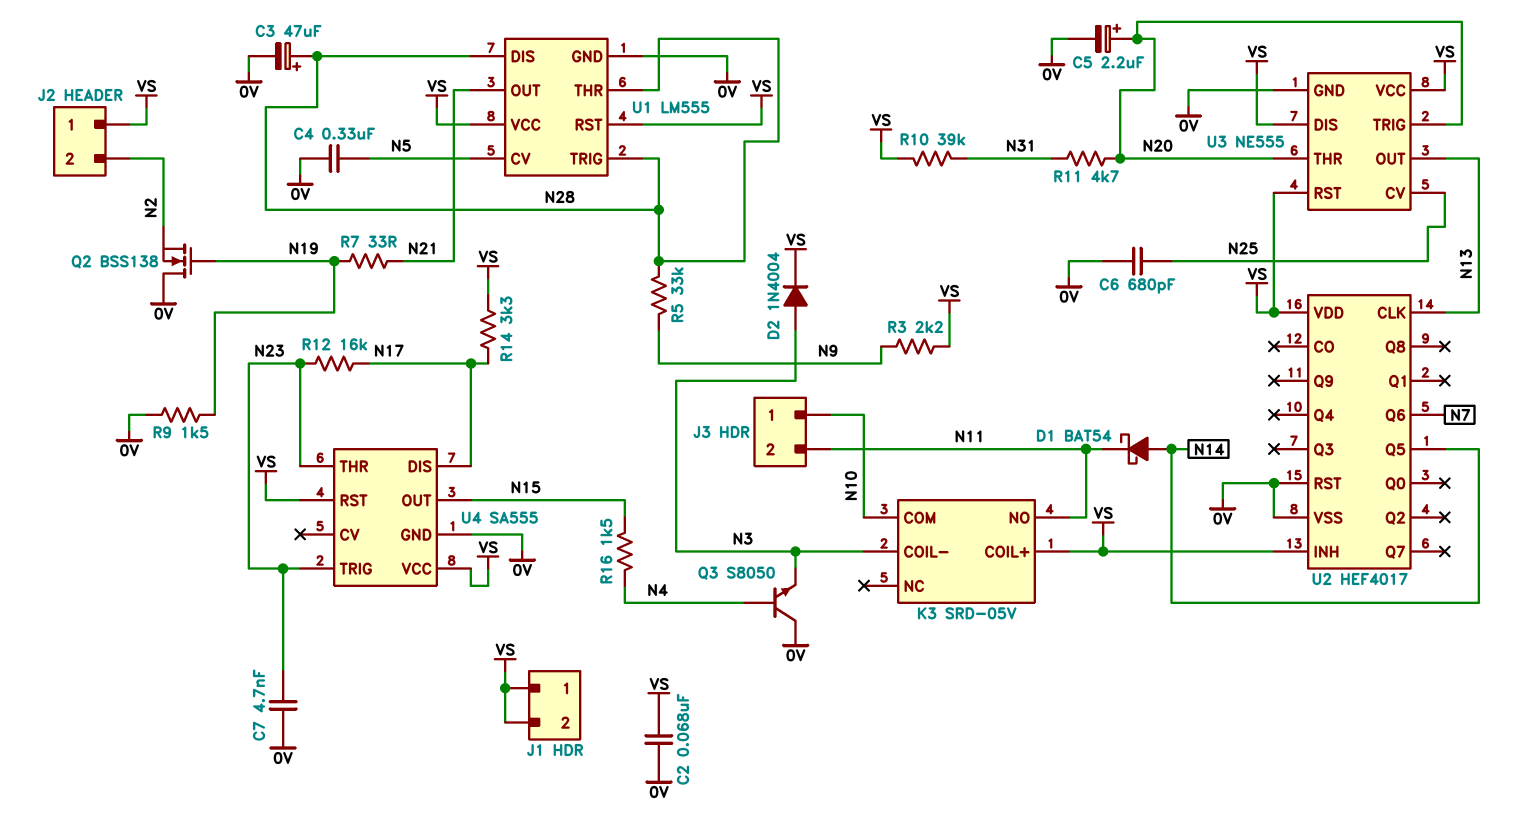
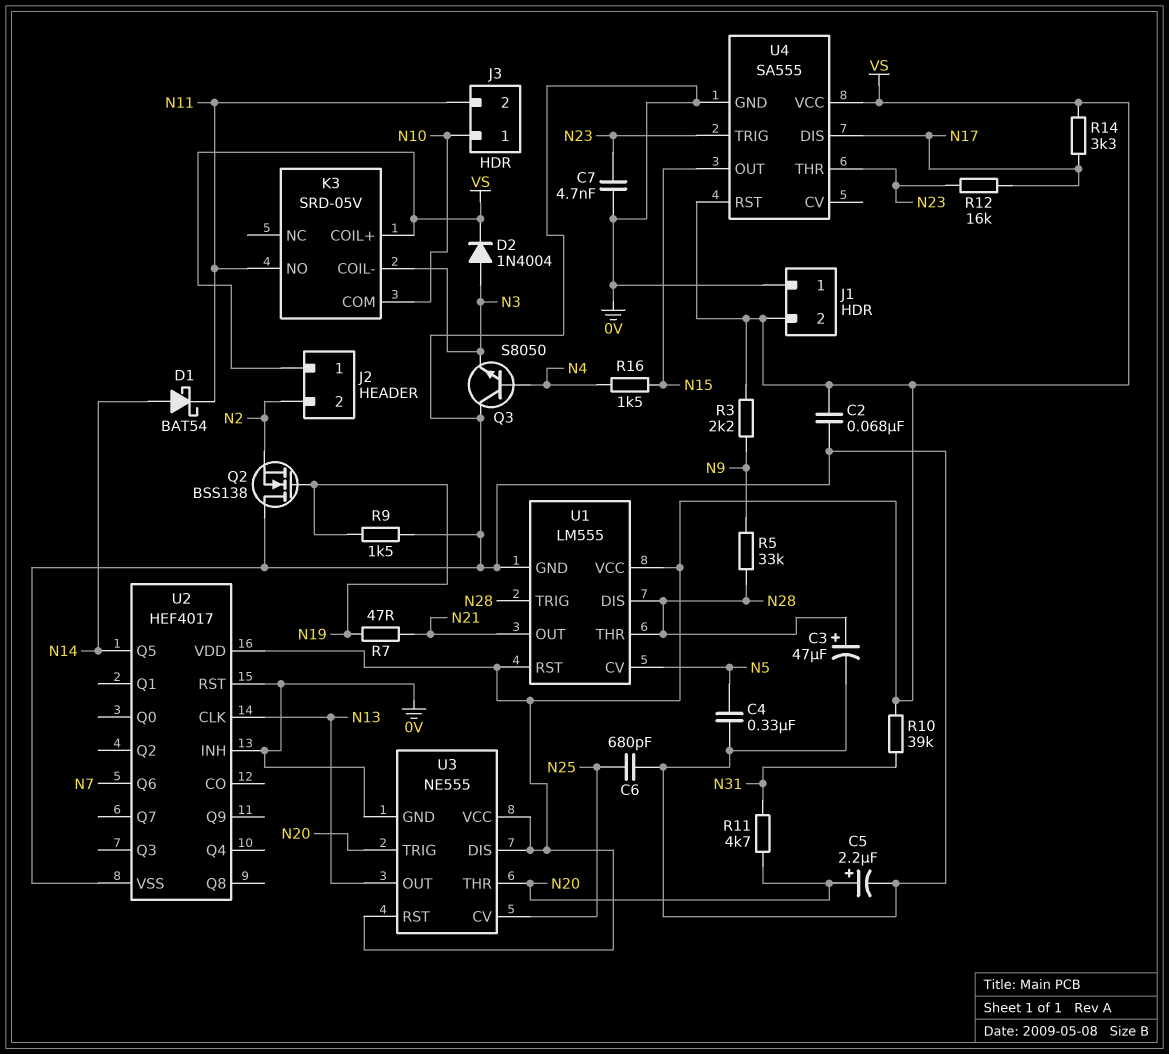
J1 pin 1: VS -> 0V
R7: 33 (N19, N21) -> 47 (N19, N21)
U2 pin INH: VS -> 0V

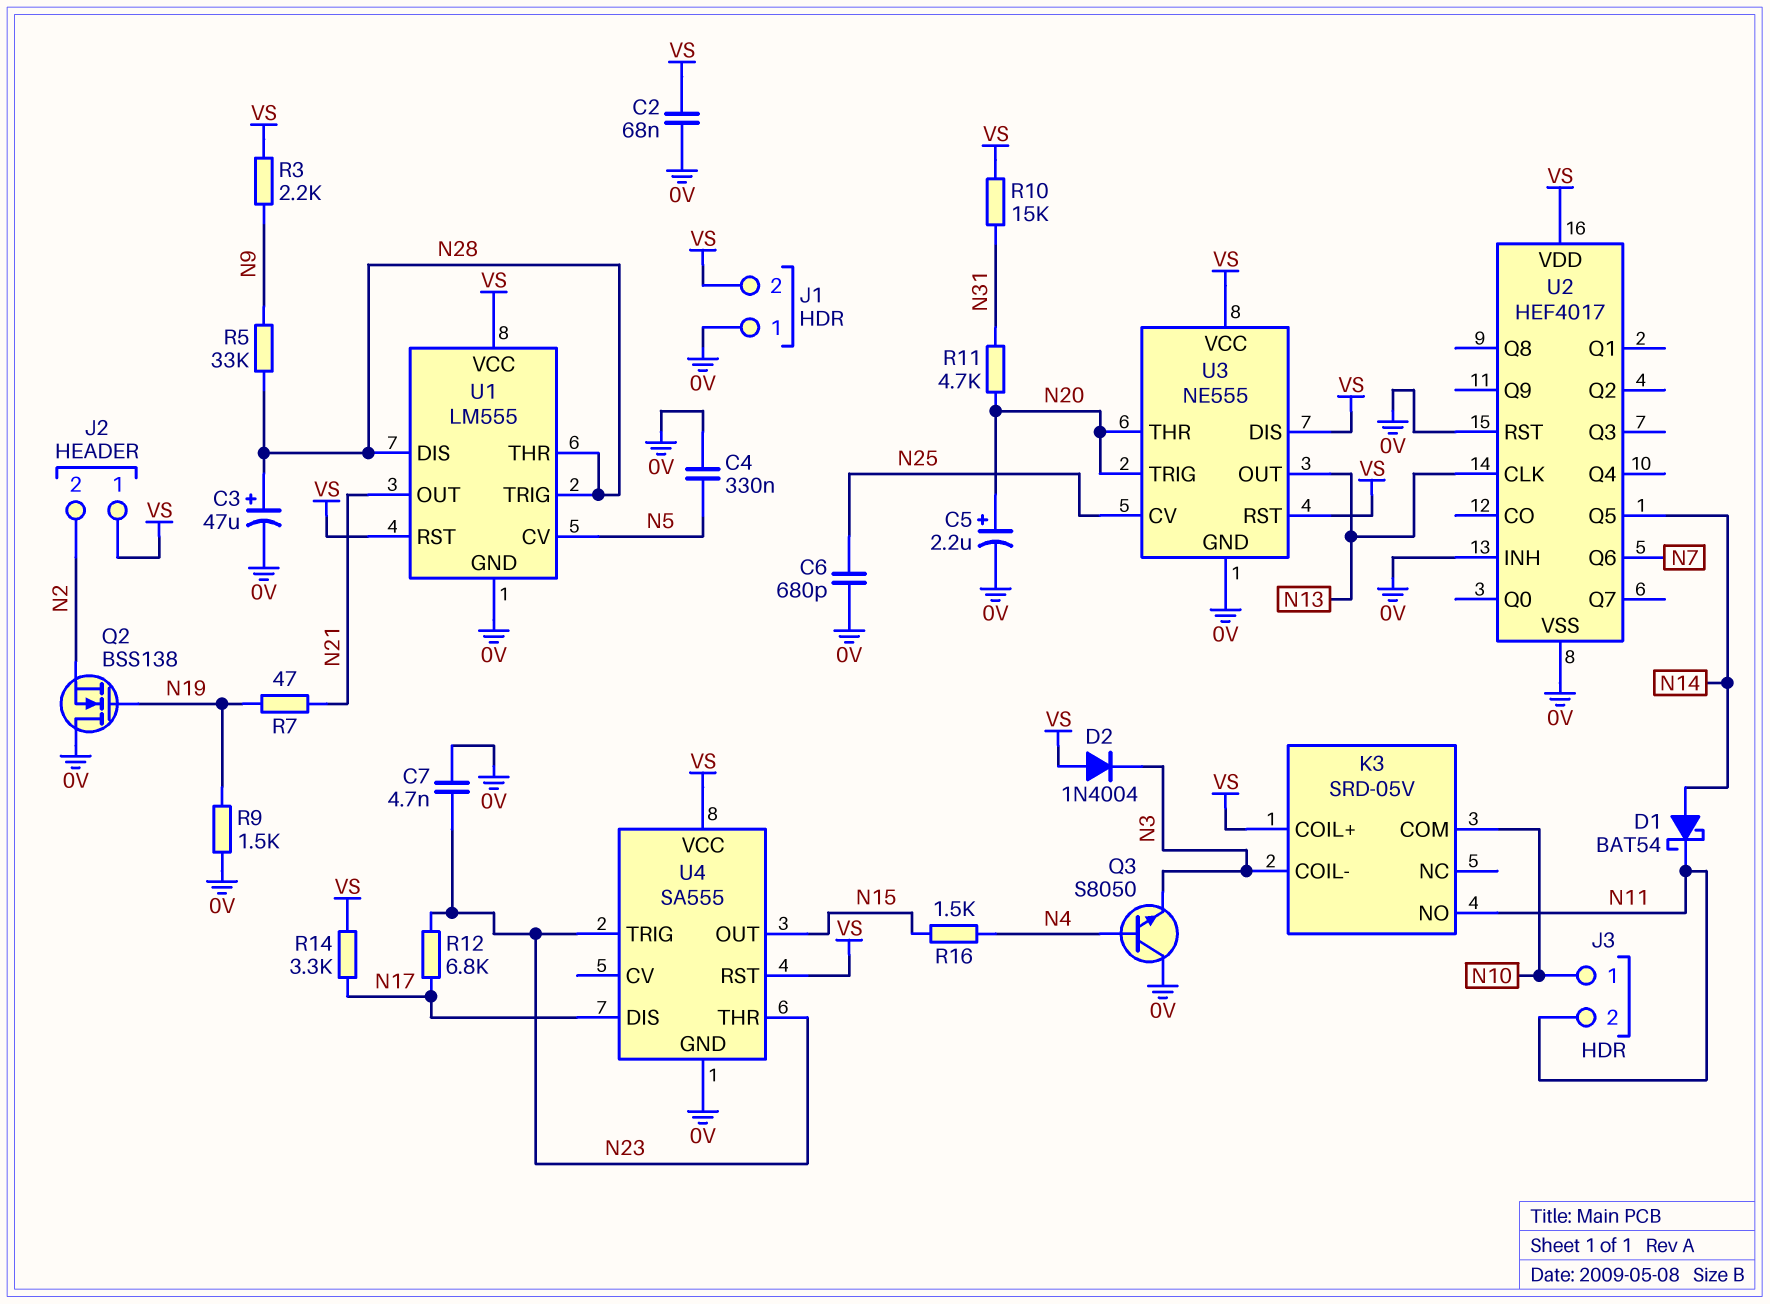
D2: diode 1N4004 (A N3, K VS) -> diode 1N4004 (A VS, K N3)
R10: 39k (N31, VS) -> 15k (N31, VS)
R12: 16k (N17, N23) -> 6.8k (N17, N23)

